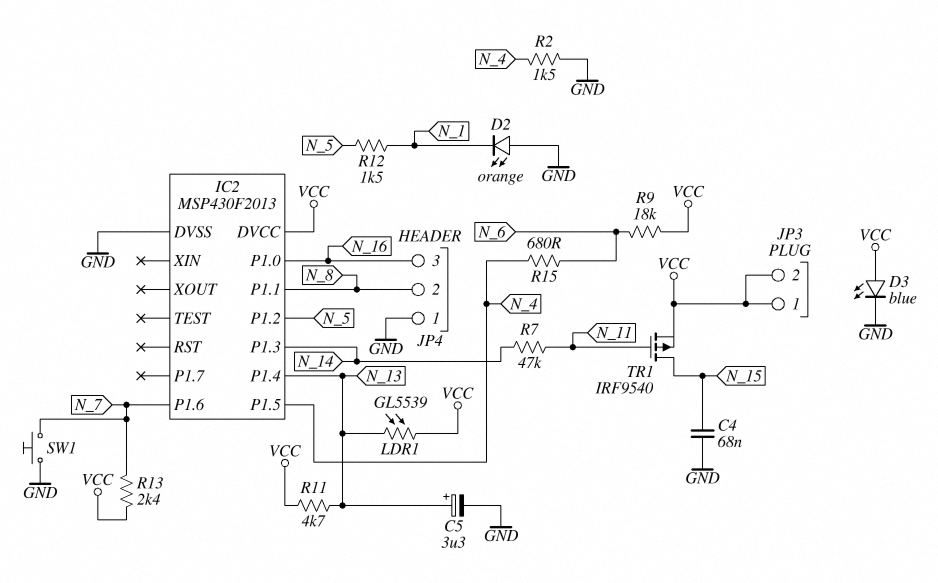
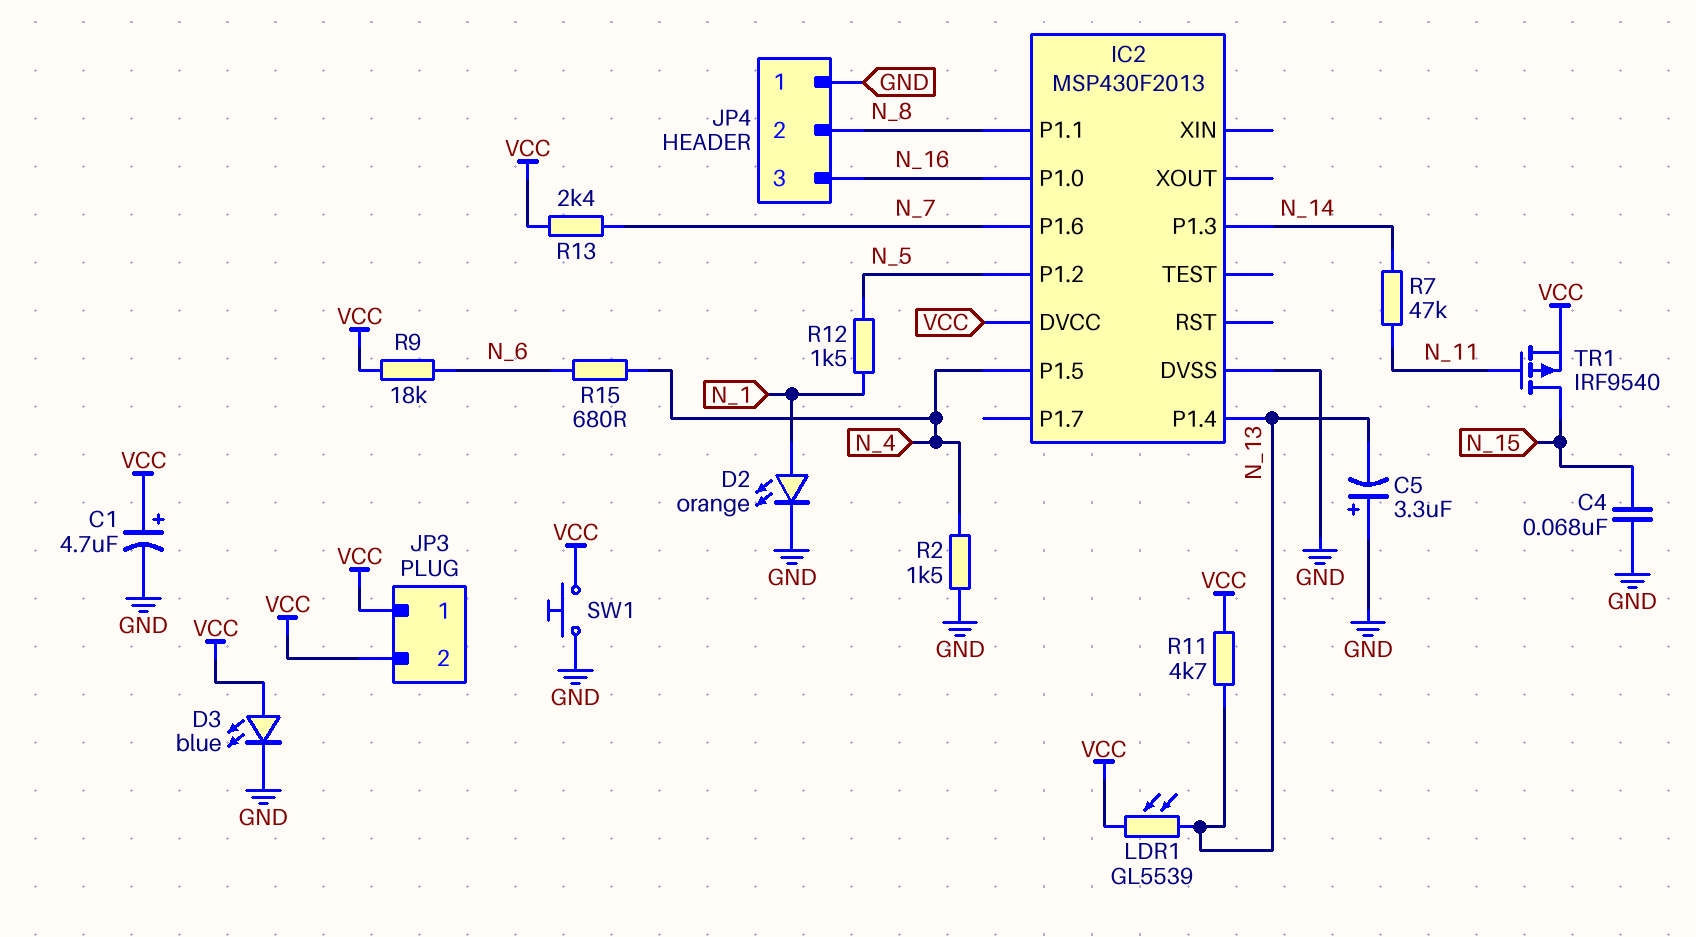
C1: none -> 4.7uF (plus VCC, minus GND)
C5: 3.3uF (plus N_13, minus GND) -> 3.3uF (plus GND, minus N_13)
D2: LED orange (A GND, K N_1) -> LED orange (A N_1, K GND)
SW1: button (GND, N_7) -> button (GND, VCC)

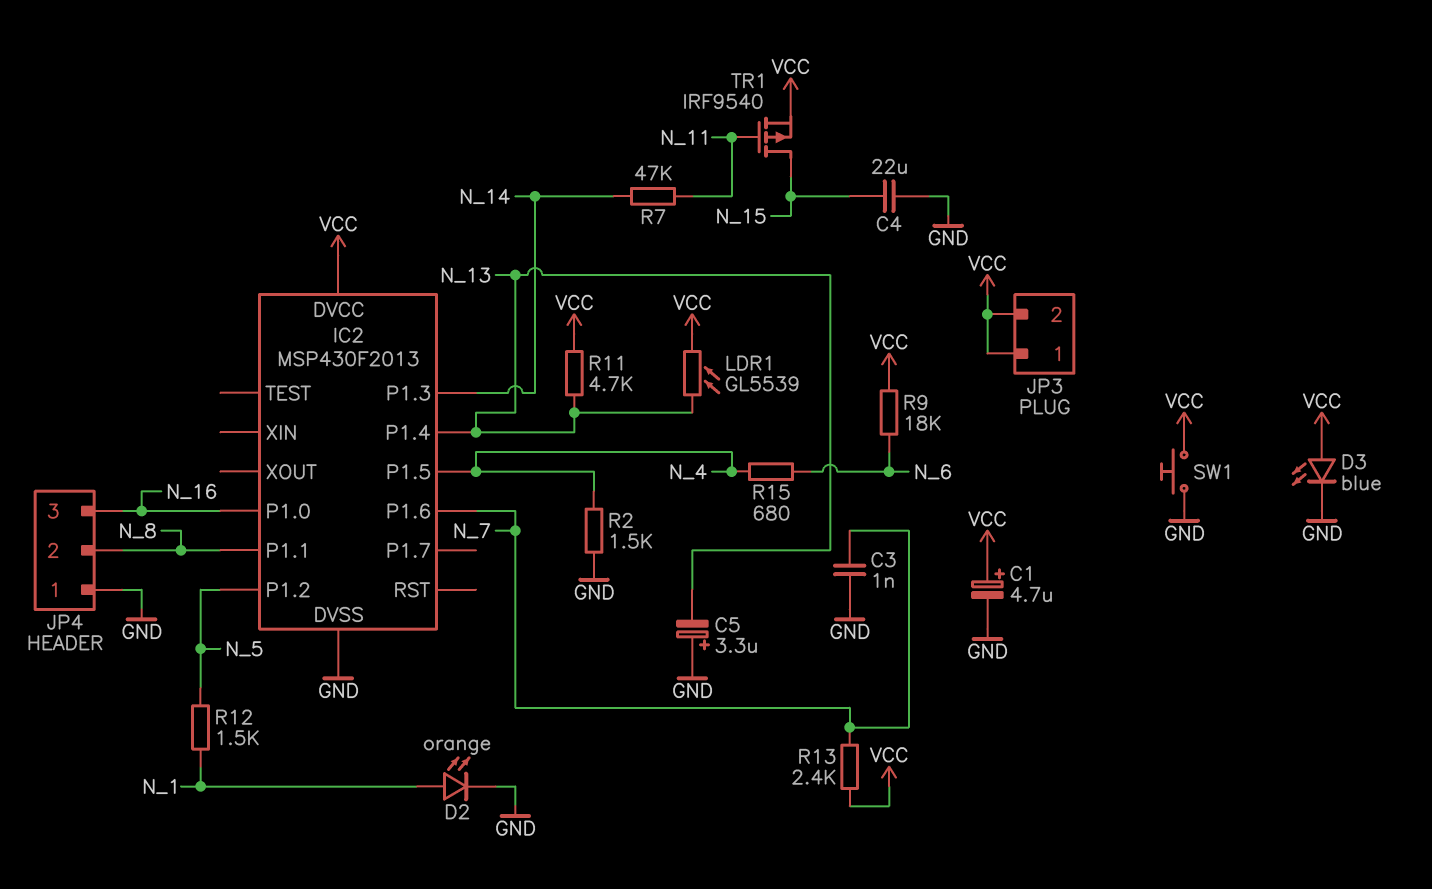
C3: none -> 1nF (GND, N_7)
C4: 68nF (GND, N_15) -> 22uF (GND, N_15)

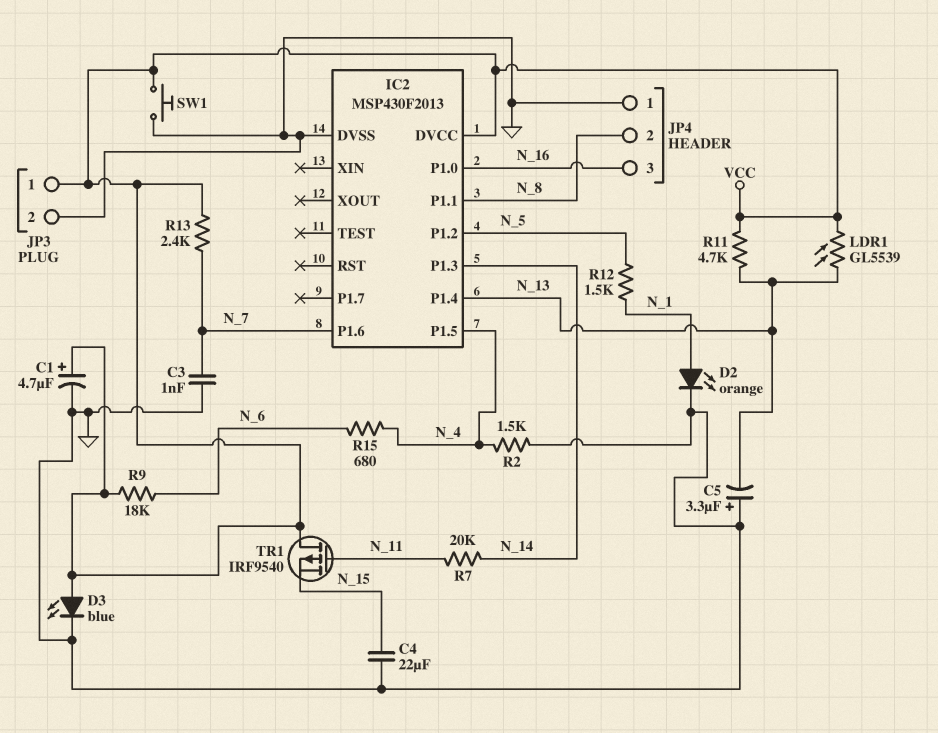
JP3 pin 2: VCC -> GND
R7: 47k (N_11, N_14) -> 20k (N_11, N_14)
TR1: PMOS IRF9540 (G N_11, D N_15, S VCC) -> PMOS IRF9540 (G N_11, D VCC, S N_15)

